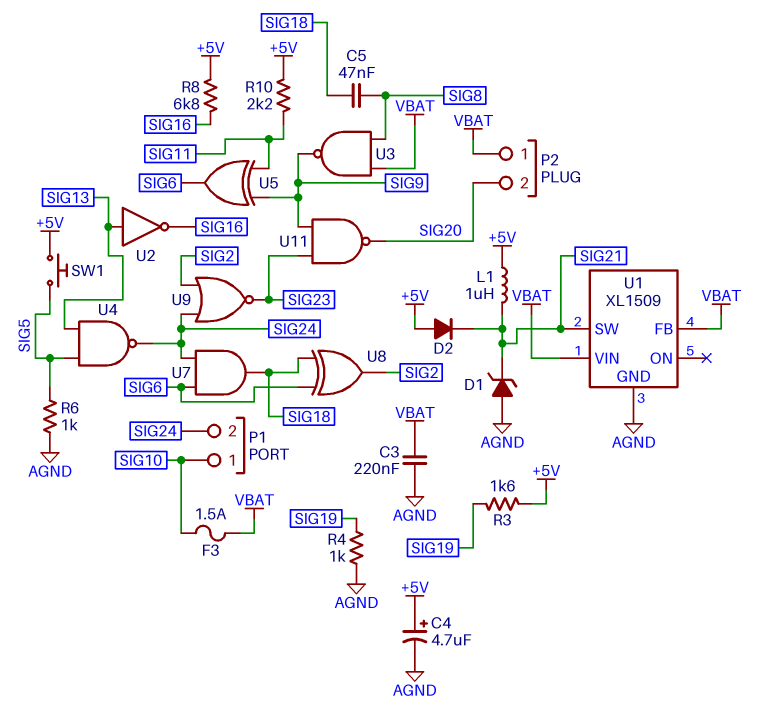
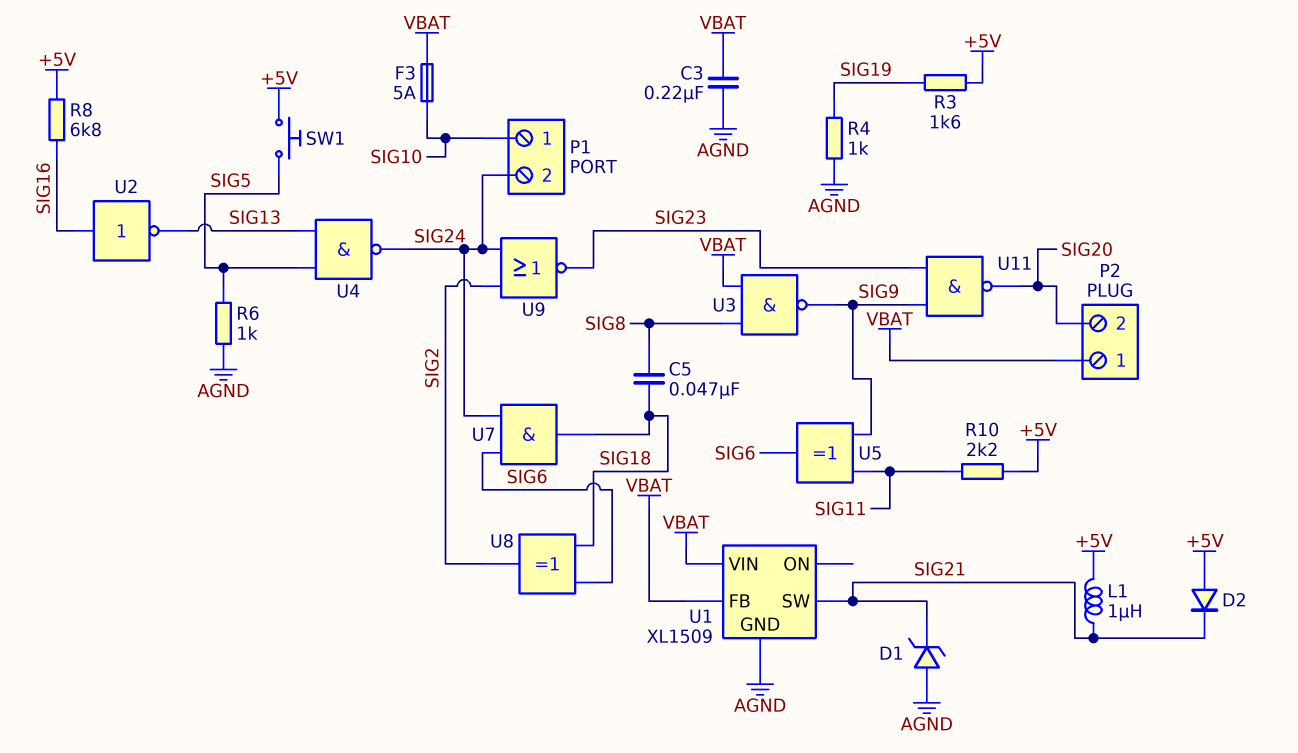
C4: 4.7uF (plus +5V, minus AGND) -> none
F3: 1.5A (SIG10, VBAT) -> 5A (SIG10, VBAT)
U2: NOT (in SIG13, out SIG16) -> NOT (in SIG16, out SIG13)

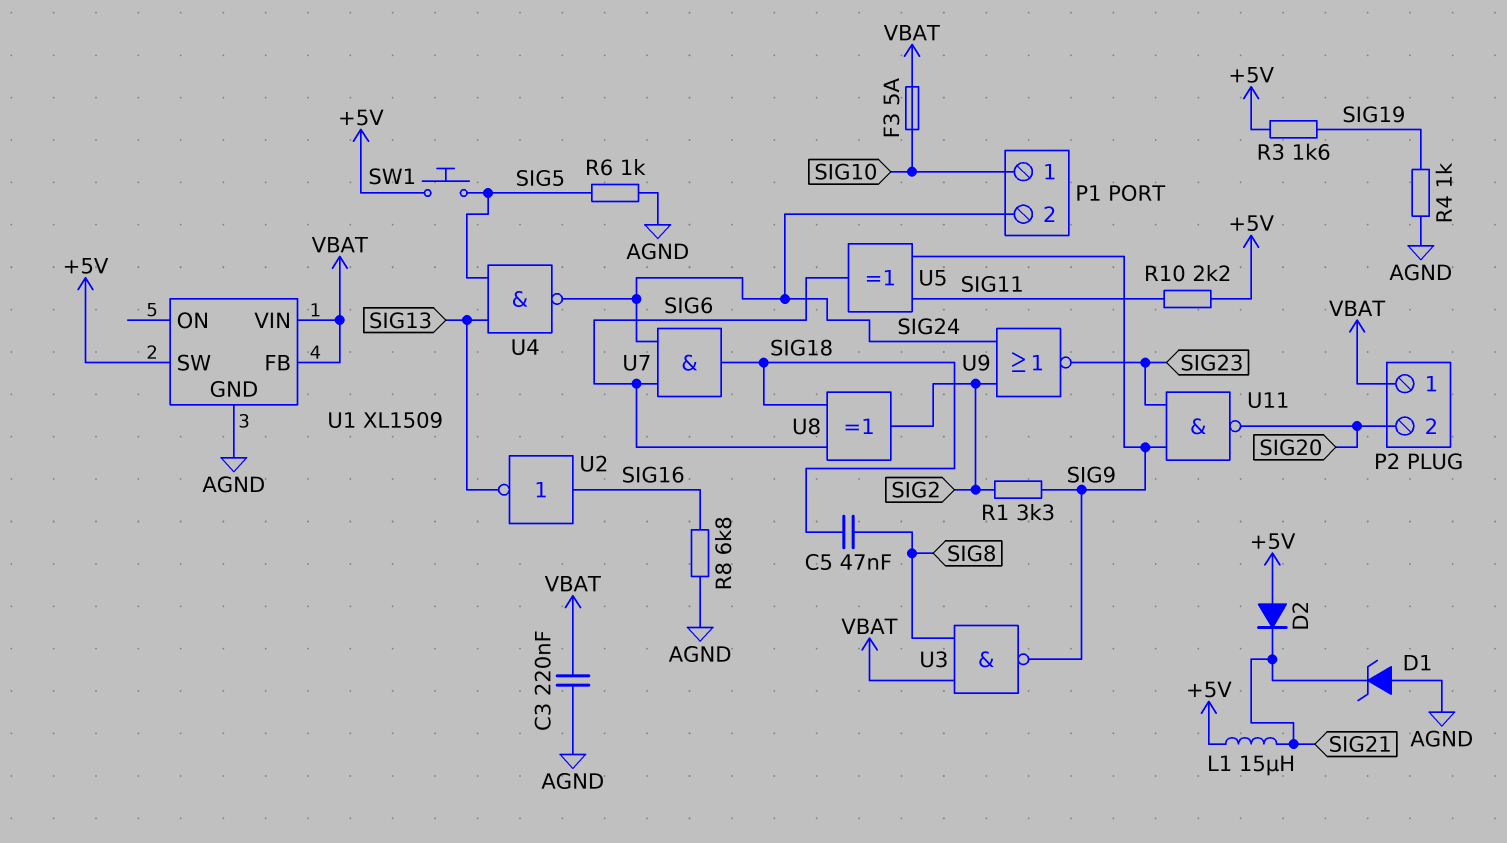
L1: 1uH (+5V, SIG21) -> 15uH (+5V, SIG21)
R1: none -> 3.3k (SIG2, SIG9)
R8: 6.8k (+5V, SIG16) -> 6.8k (AGND, SIG16)
U1 pin SW: SIG21 -> +5V

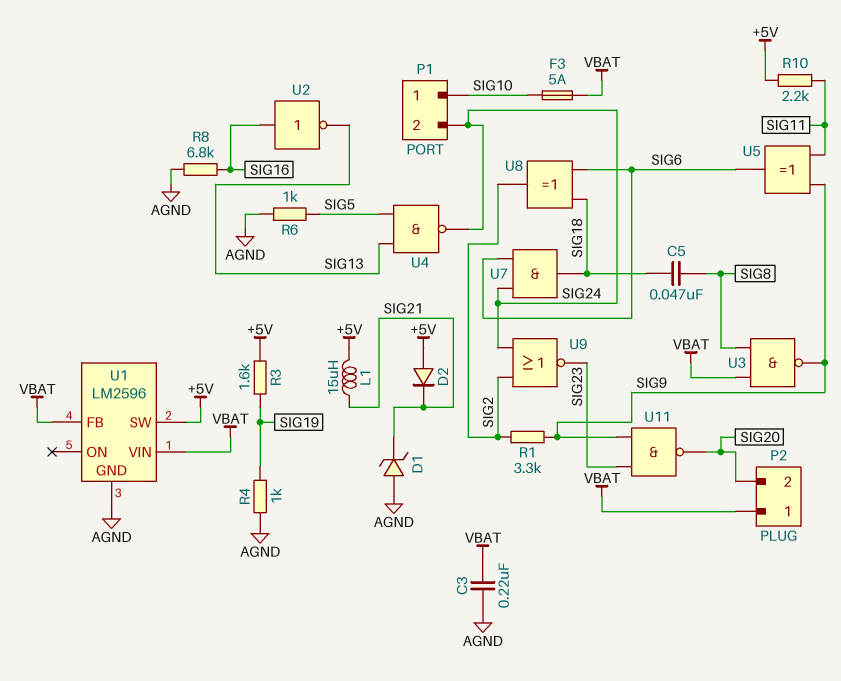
SW1: button (+5V, SIG5) -> none
U1: XL1509 -> LM2596

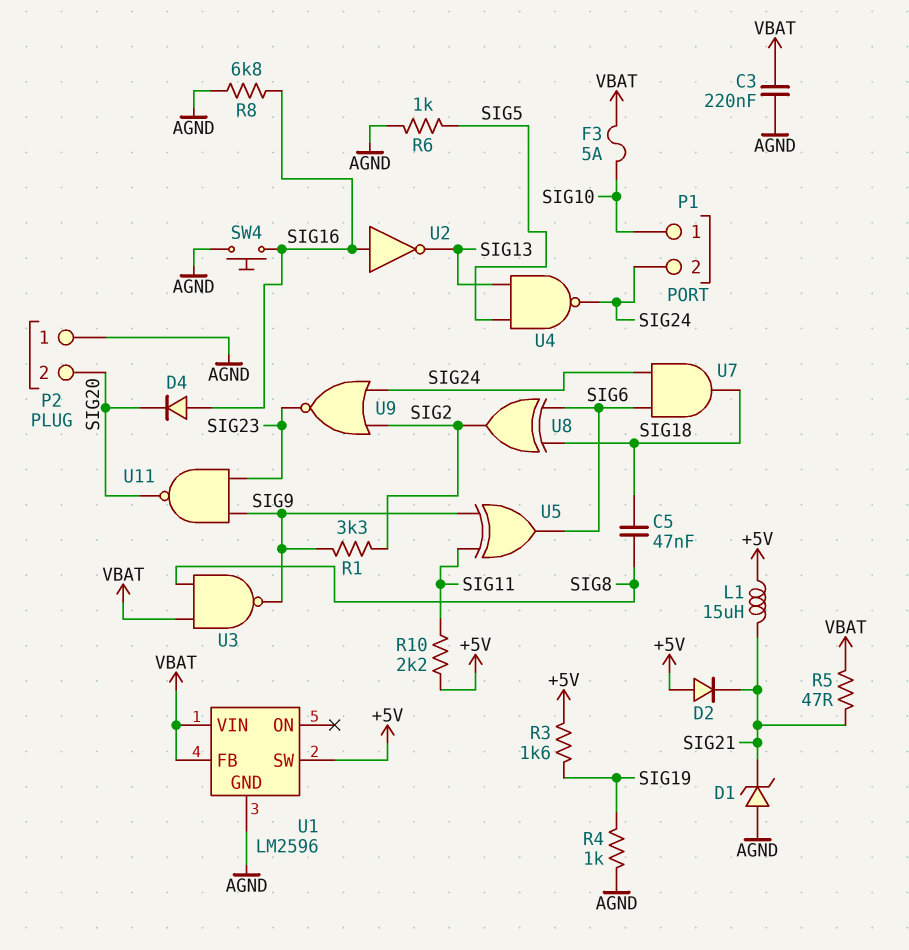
D4: none -> diode (A SIG16, K SIG20)
P2 pin 1: VBAT -> AGND
R5: none -> 47 (SIG21, VBAT)
SW4: none -> button (AGND, SIG16)

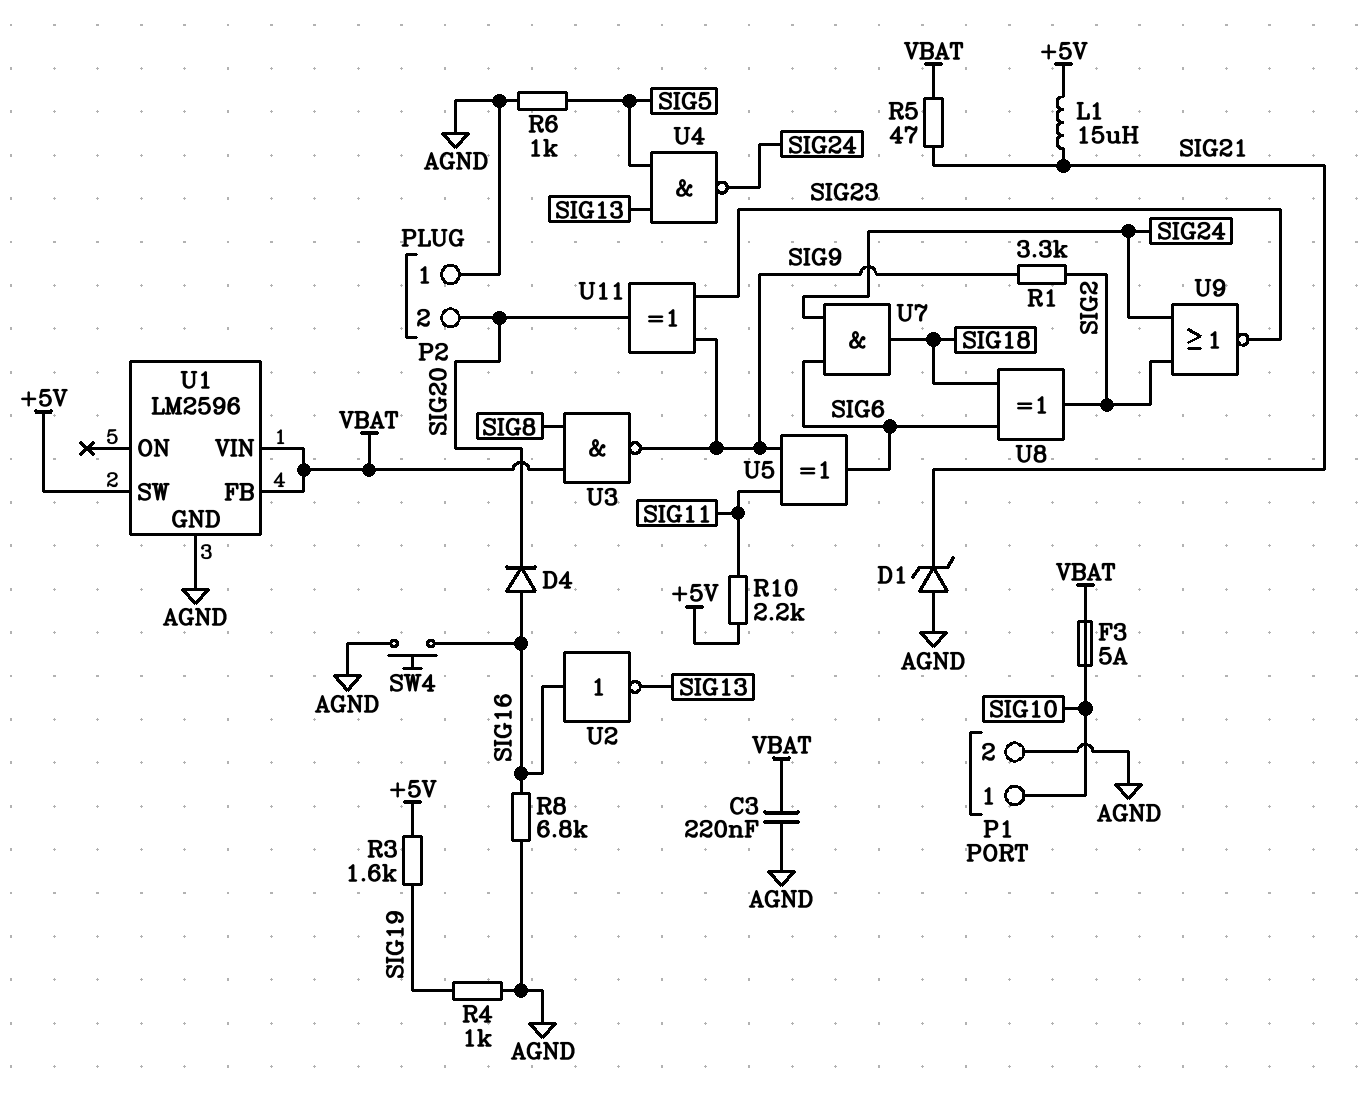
C5: 47nF (SIG8, SIG18) -> none
D2: diode (A +5V, K SIG21) -> none
P1 pin 2: SIG24 -> AGND
U11: NAND (in SIG9, in SIG23, out SIG20) -> XOR (in SIG9, in SIG23, out SIG20)

